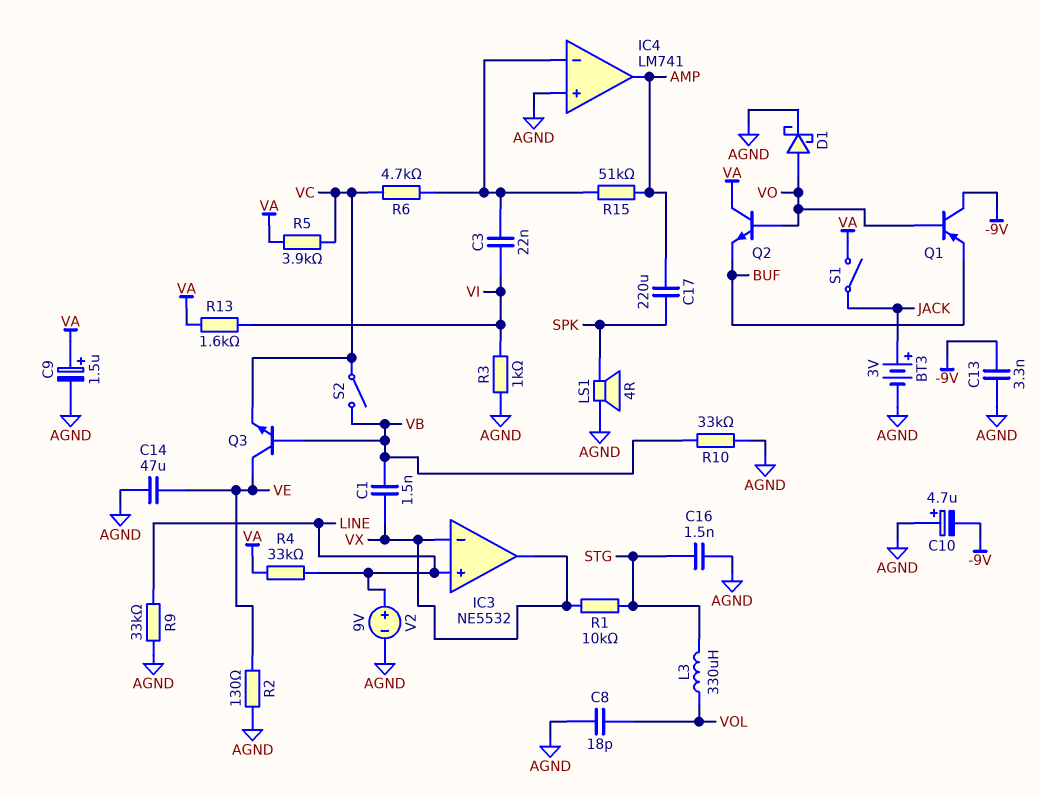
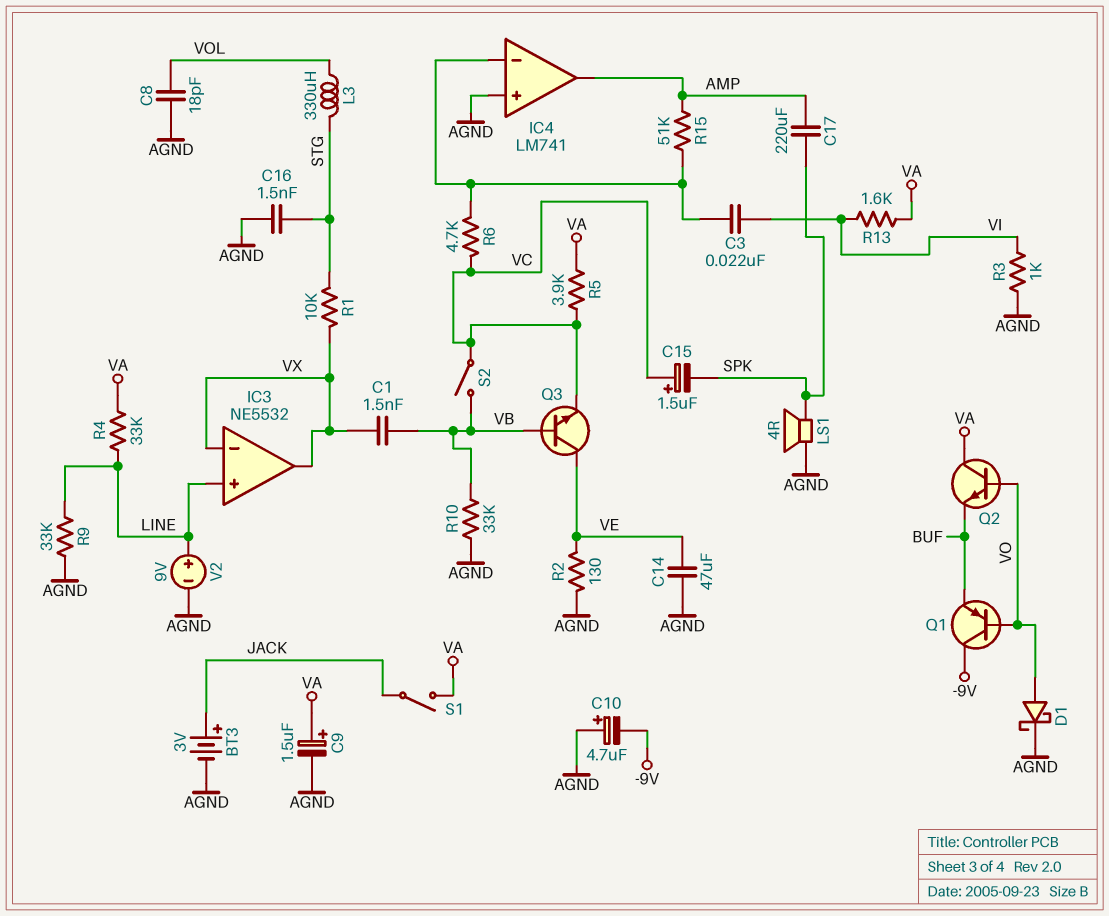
C13: 3.3nF (-9V, AGND) -> none
C15: none -> 1.5uF (plus VC, minus SPK)

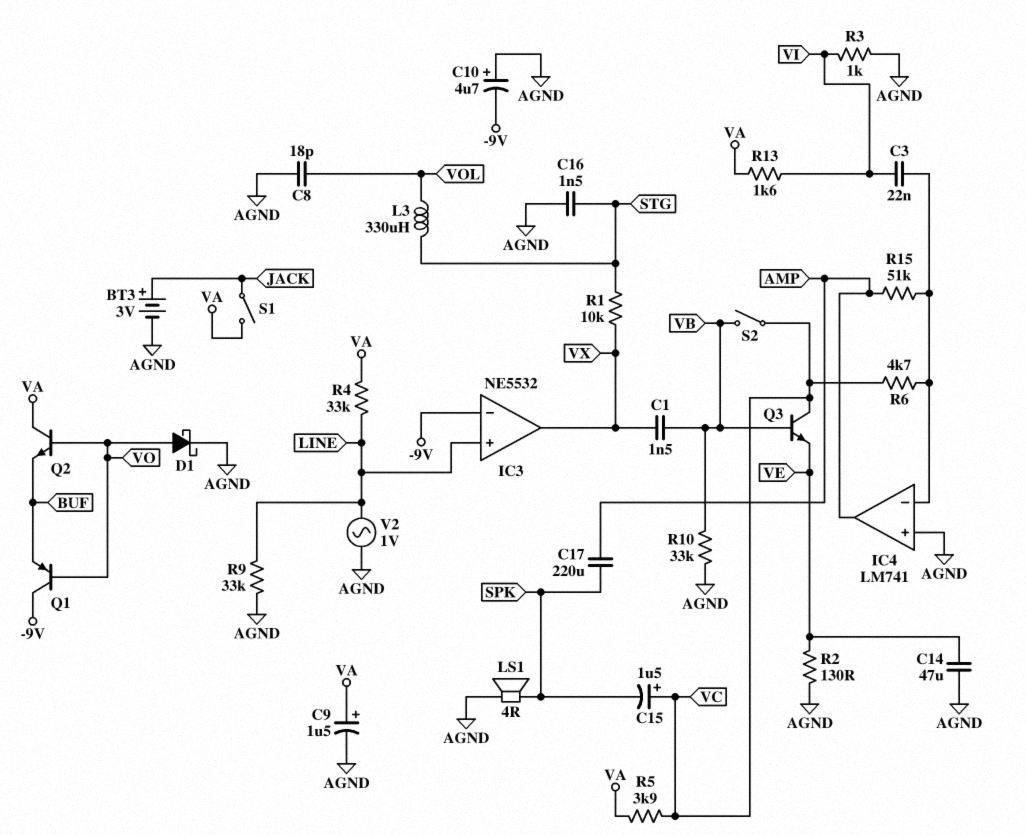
IC3 pin in-: VX -> -9V
Q3: NPN (B VB, C VE, E VC) -> NPN (B VB, C VC, E VE)
V2: 9V (plus LINE, minus AGND) -> AC 1V (AGND, LINE)

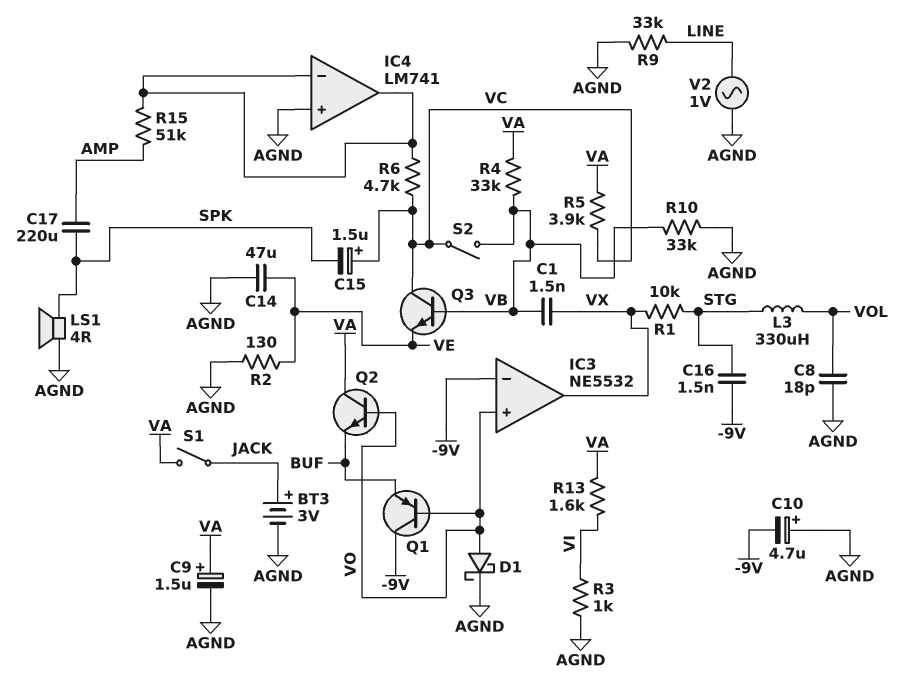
C3: 22nF (IC4/in-, VI) -> none
C16: 1.5nF (AGND, STG) -> 1.5nF (-9V, STG)
IC3 pin in+: LINE -> VO
IC4 pin out: AMP -> IC4/in-
R4: 33k (LINE, VA) -> 33k (VA, VB)

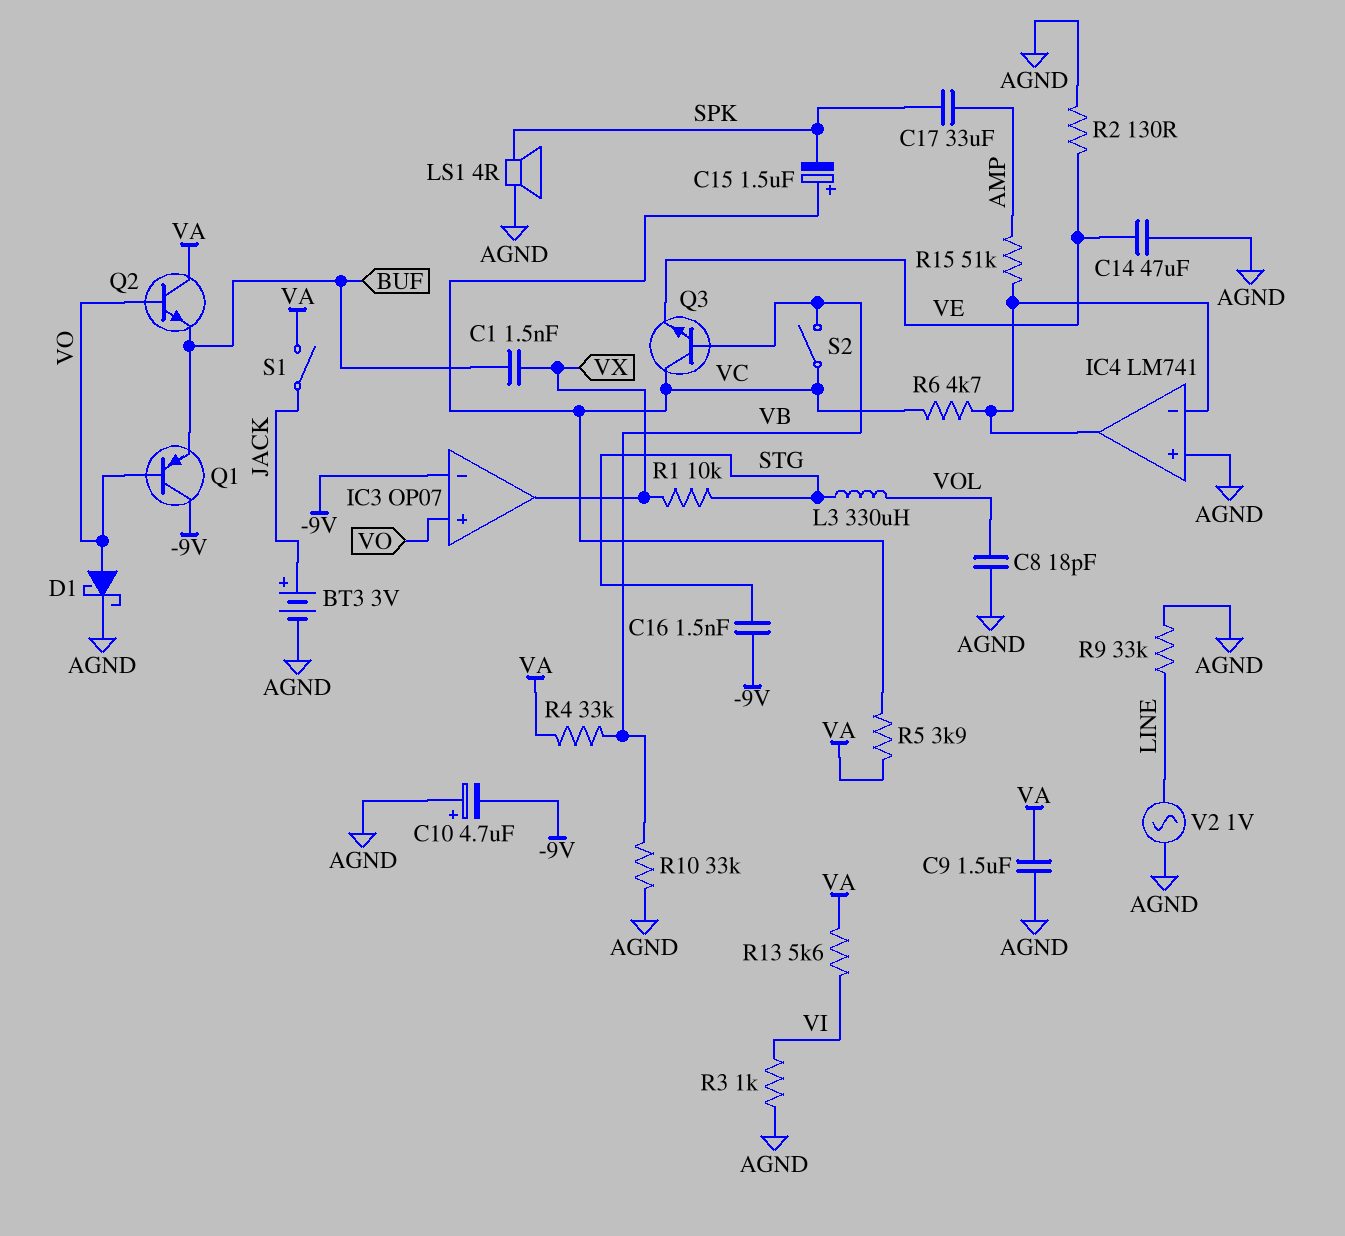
C1: 1.5nF (VB, VX) -> 1.5nF (BUF, VX)
C9: 1.5uF (plus VA, minus AGND) -> 1.5uF (AGND, VA)
C17: 220uF (AMP, SPK) -> 33uF (AMP, SPK)
IC3: NE5532 -> OP07
R13: 1.6k (VA, VI) -> 5.6k (VA, VI)

